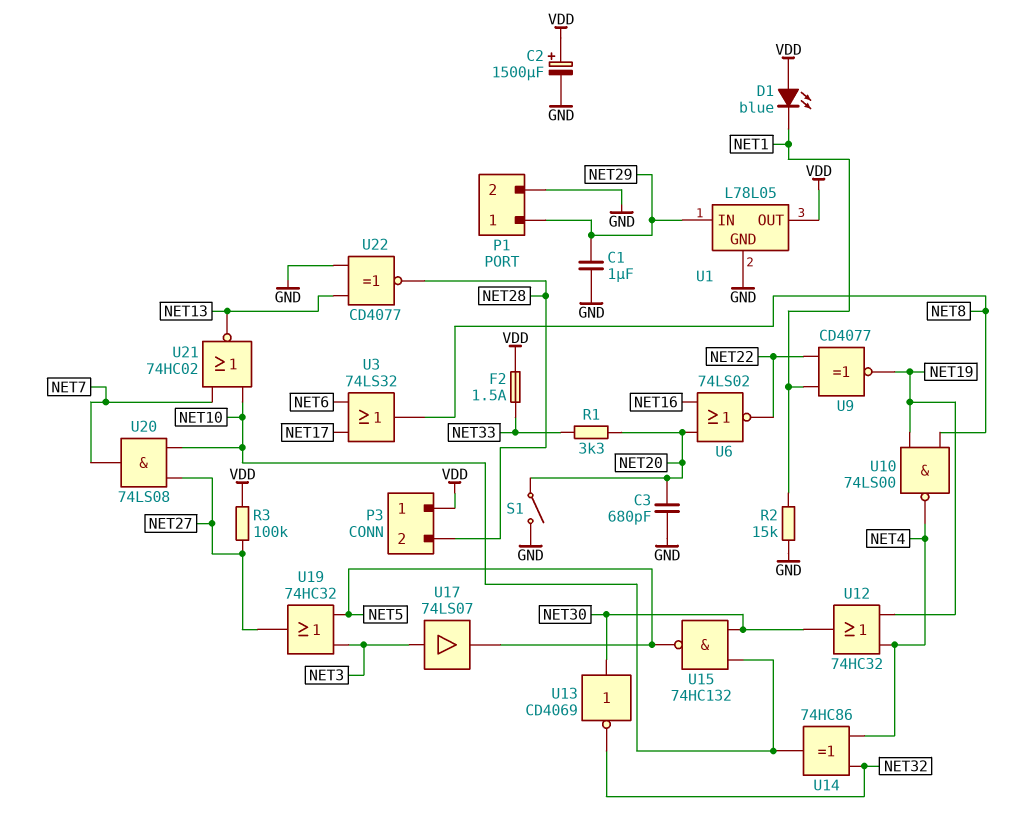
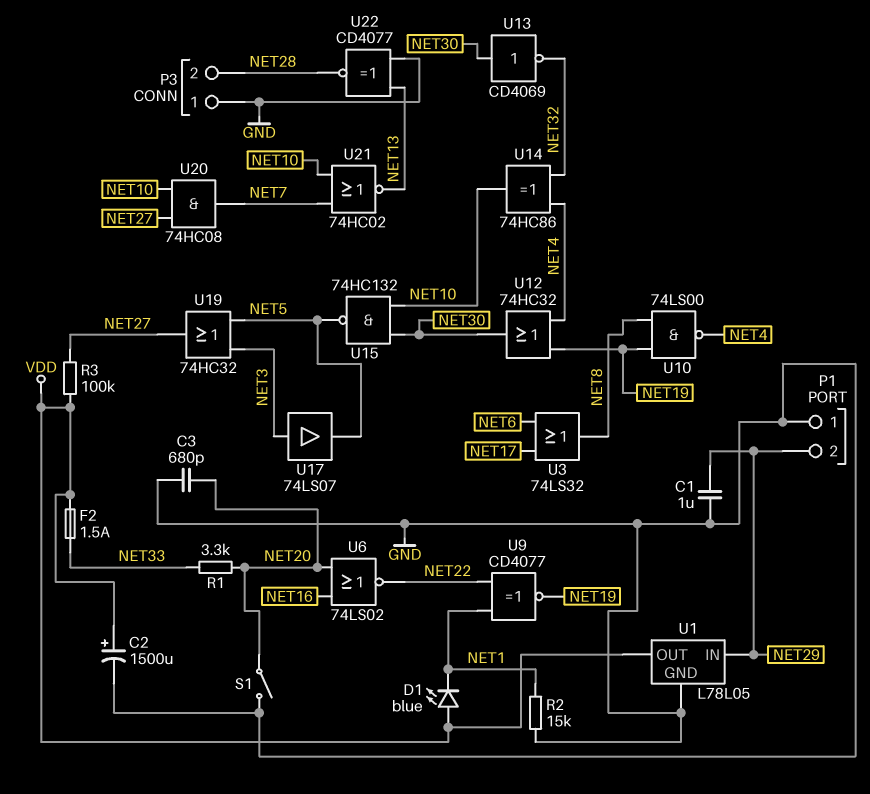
P1 pin 1: NET29 -> GND
P1 pin 2: GND -> NET29
P3 pin 1: VDD -> GND
U20: AND 74LS08 (in NET10, in NET27, out NET7) -> AND 74HC08 (in NET10, in NET27, out NET7)

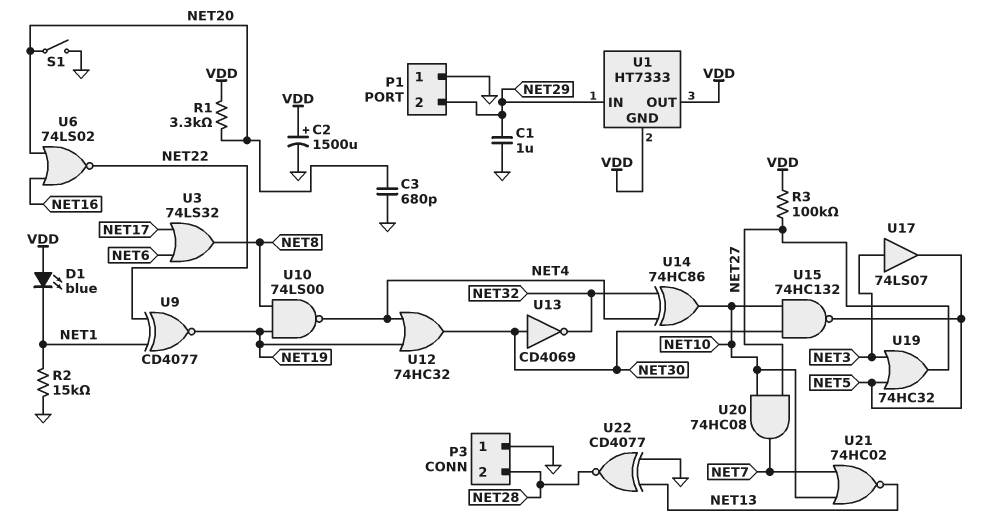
F2: 1.5A (NET33, VDD) -> none
R1: 3.3k (NET20, NET33) -> 3.3k (NET20, VDD)
U1: L78L05 -> HT7333
U1 pin GND: GND -> VDD

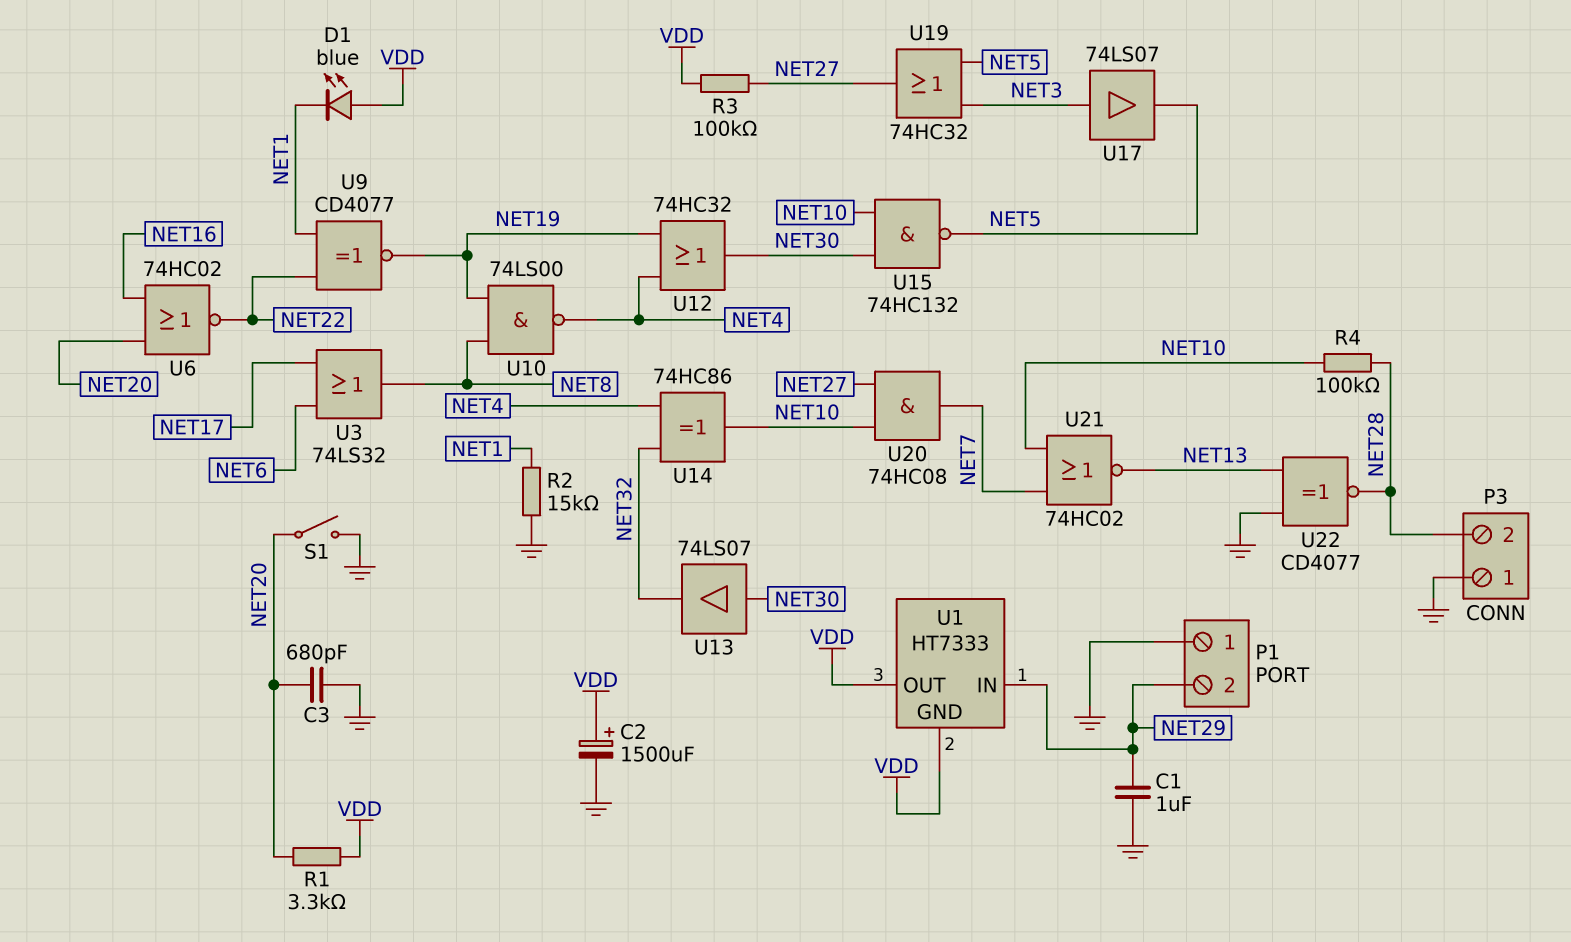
R4: none -> 100k (NET10, NET28)
U6: NOR 74LS02 (in NET16, in NET20, out NET22) -> NOR 74HC02 (in NET16, in NET20, out NET22)
U13: NOT CD4069 (in NET30, out NET32) -> buffer 74LS07 (in NET30, out NET32)

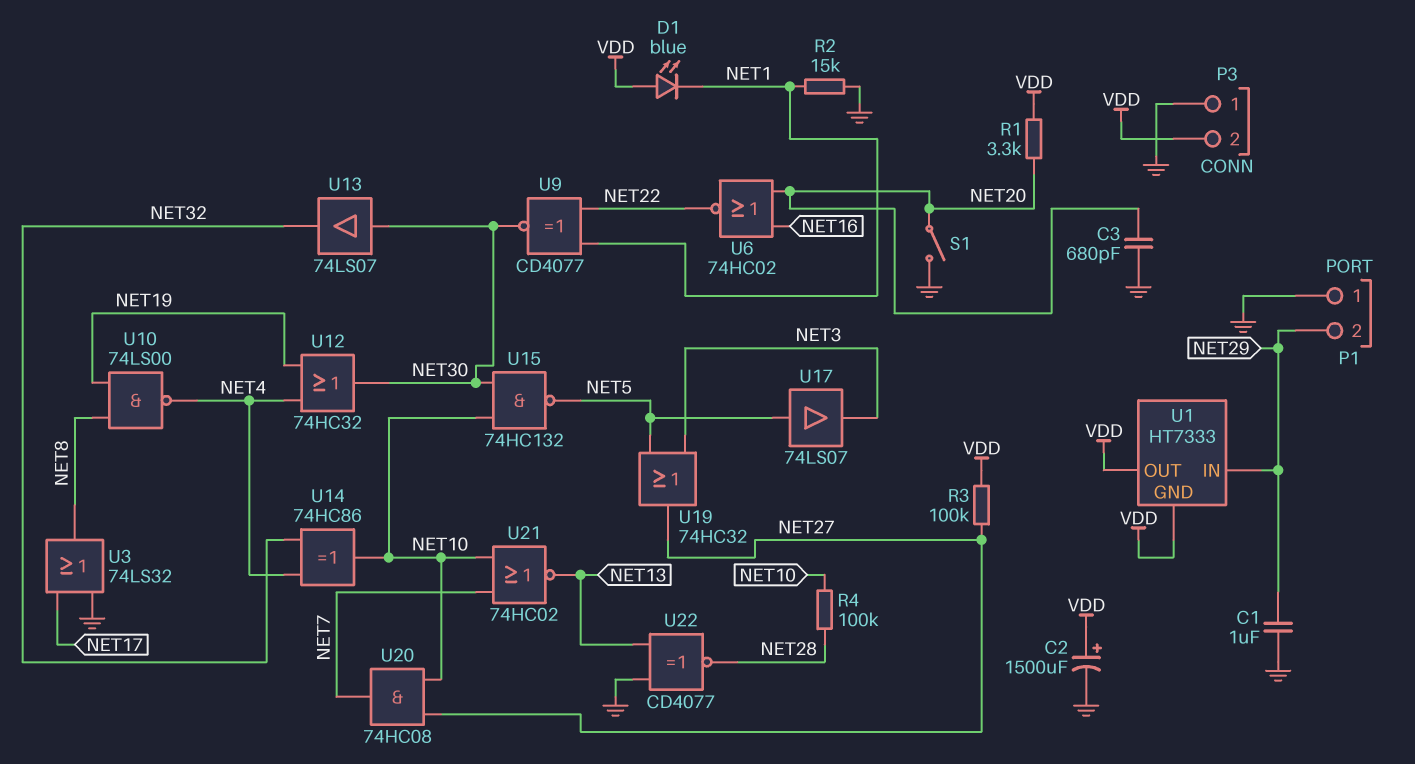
P3 pin 2: NET28 -> VDD
U3: OR 74LS32 (in NET6, in NET17, out NET8) -> OR 74LS32 (in GND, in NET17, out NET8)
U9: XNOR CD4077 (in NET1, in NET22, out NET19) -> XNOR CD4077 (in NET1, in NET22, out NET30)
U17: buffer 74LS07 (in NET3, out NET5) -> buffer 74LS07 (in NET5, out NET3)

